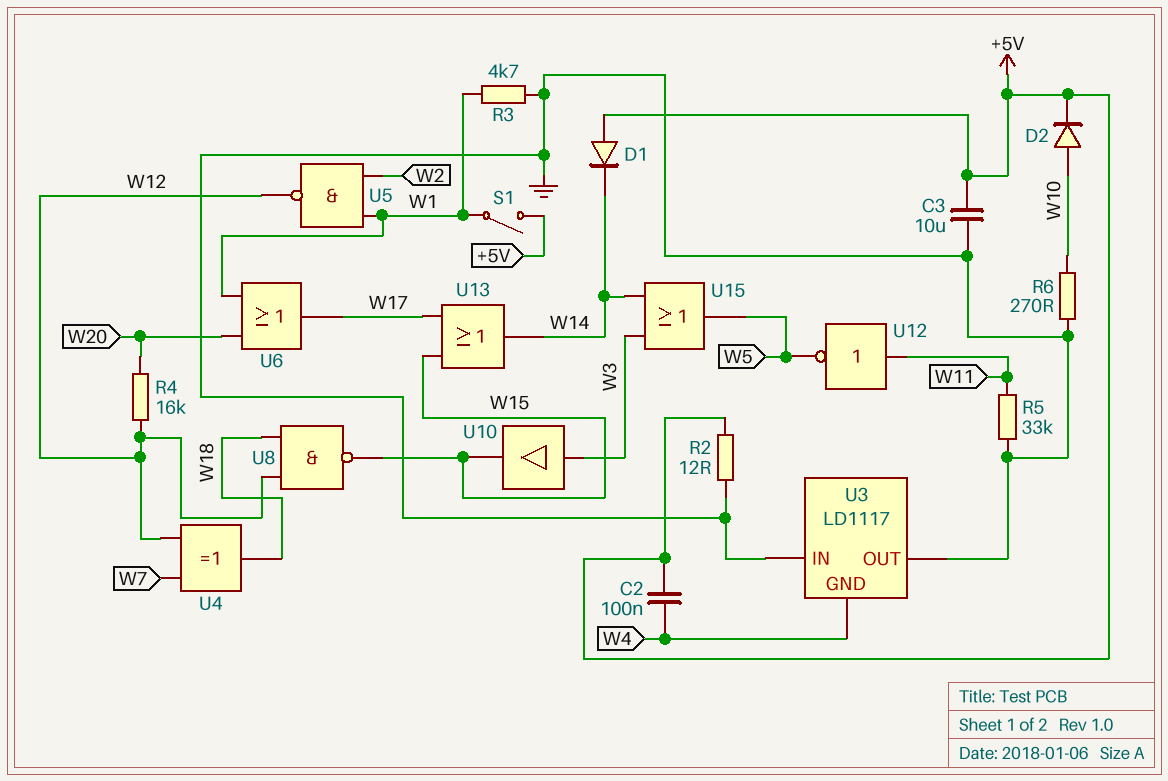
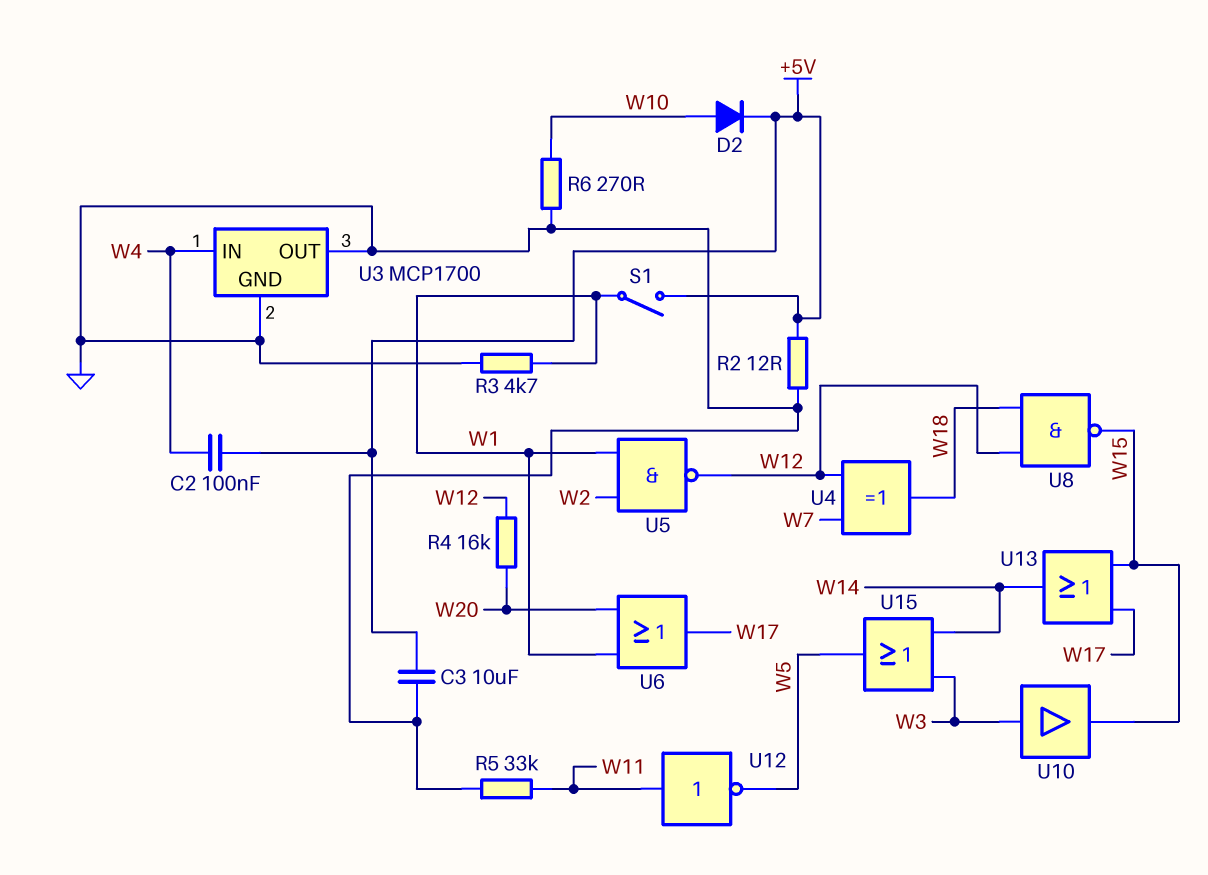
D1: diode (A +5V, K W14) -> none
U3: LD1117 -> MCP1700
U3 pin GND: W4 -> GND
U3 pin IN: GND -> W4

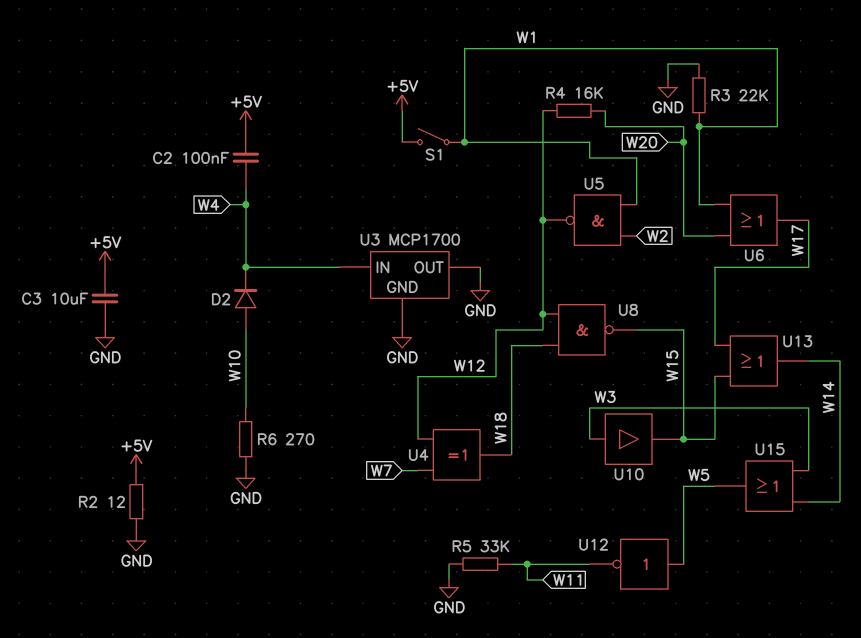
D2: diode (A W10, K +5V) -> diode (A W10, K W4)
R3: 4.7k (GND, W1) -> 22k (GND, W1)
U12: NOT (in W11, out W5) -> NOT (in W5, out W11)

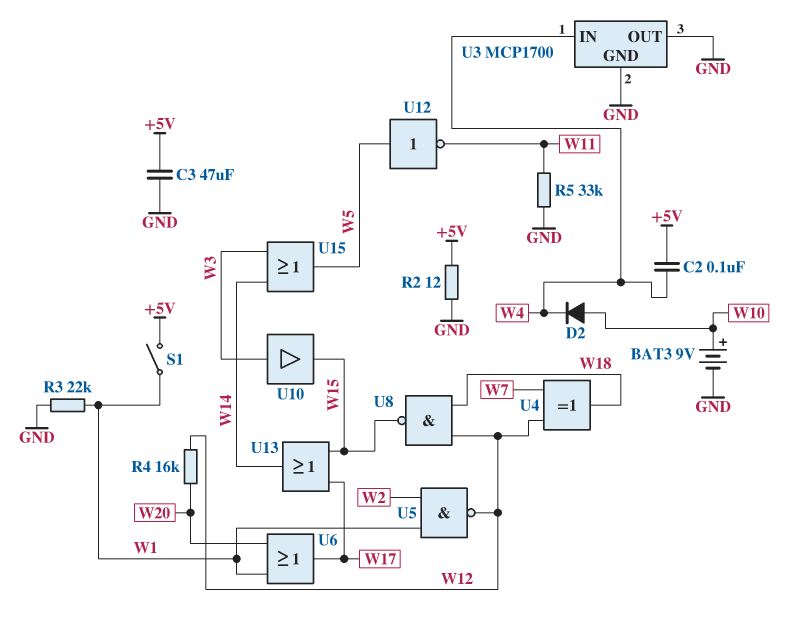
BAT3: none -> 9V (plus W10, minus GND)
C3: 10uF (+5V, GND) -> 47uF (+5V, GND)
R6: 270 (GND, W10) -> none

